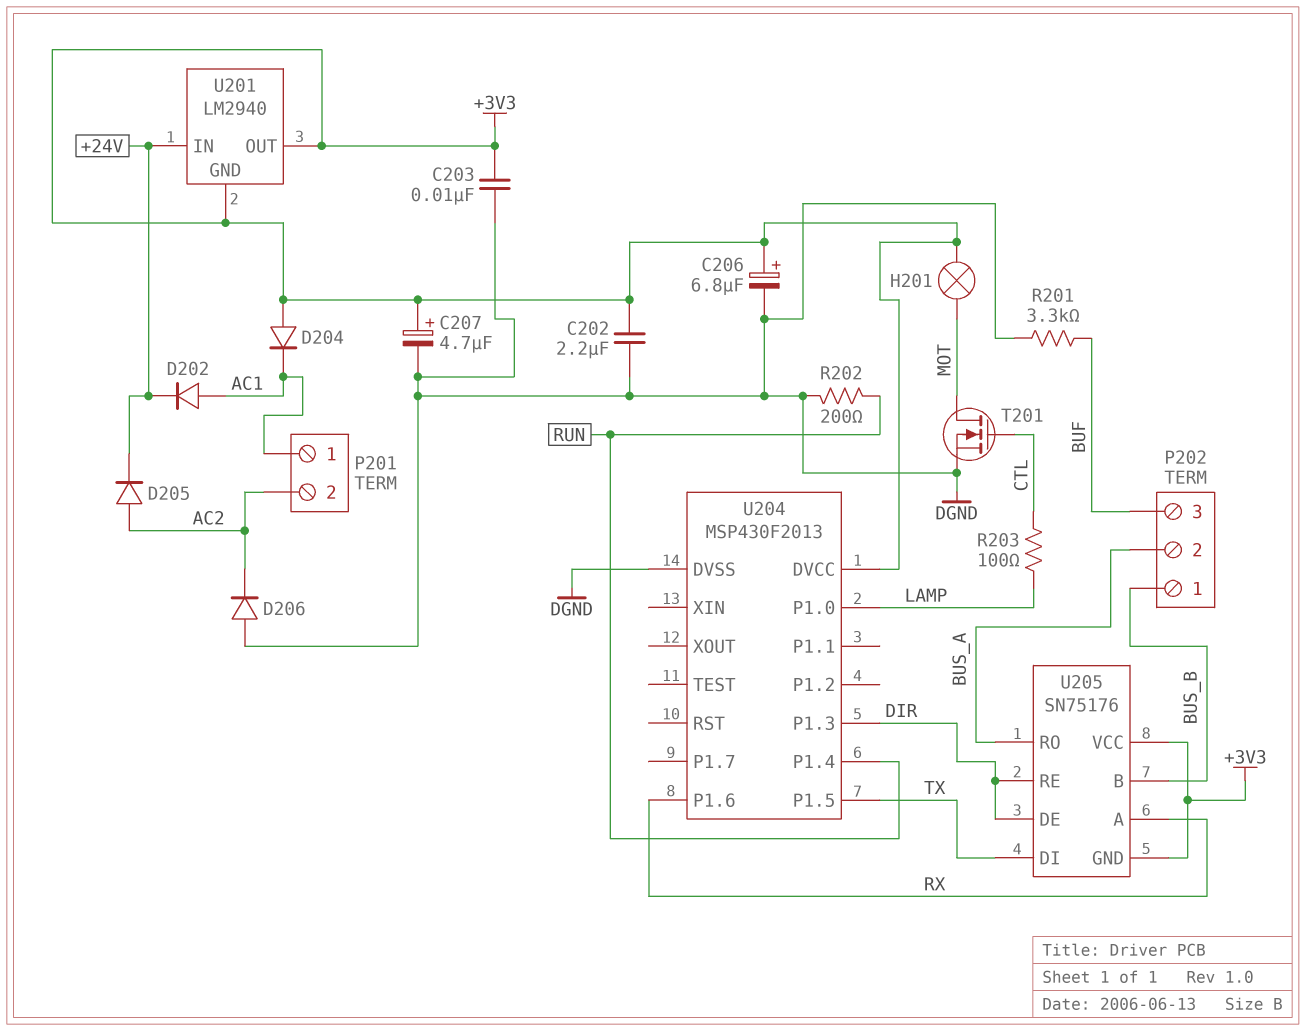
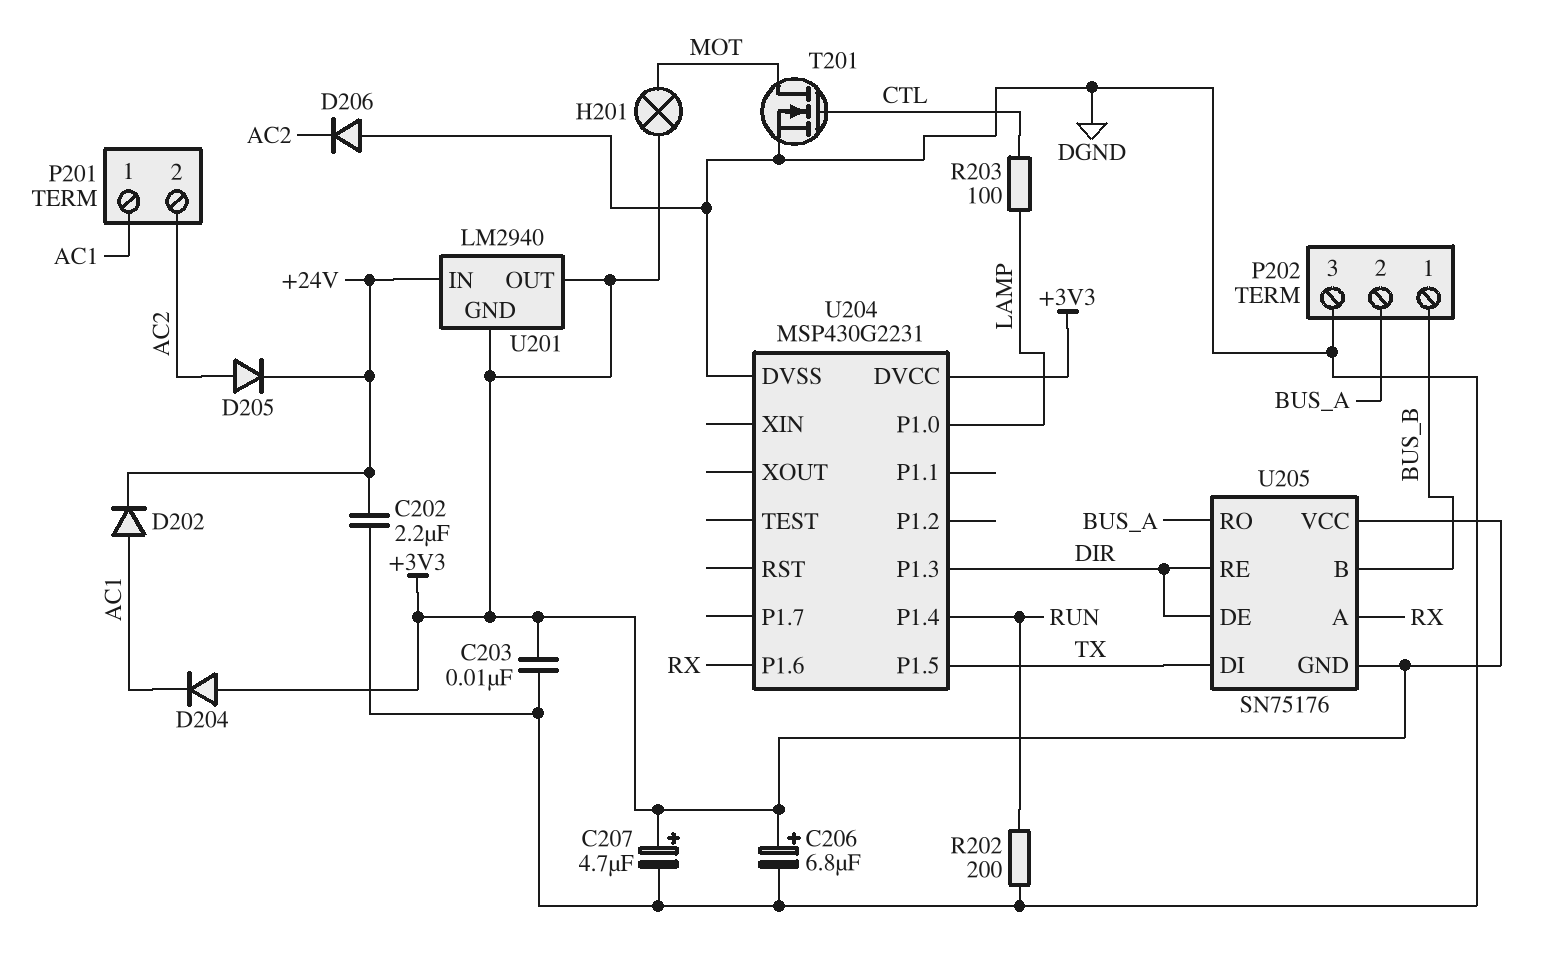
C202: 2.2uF (+3V3, DGND) -> 2.2uF (+24V, DGND)
P202 pin 3: BUF -> DGND
R201: 3.3k (BUF, DGND) -> none
U204: MSP430F2013 -> MSP430G2231

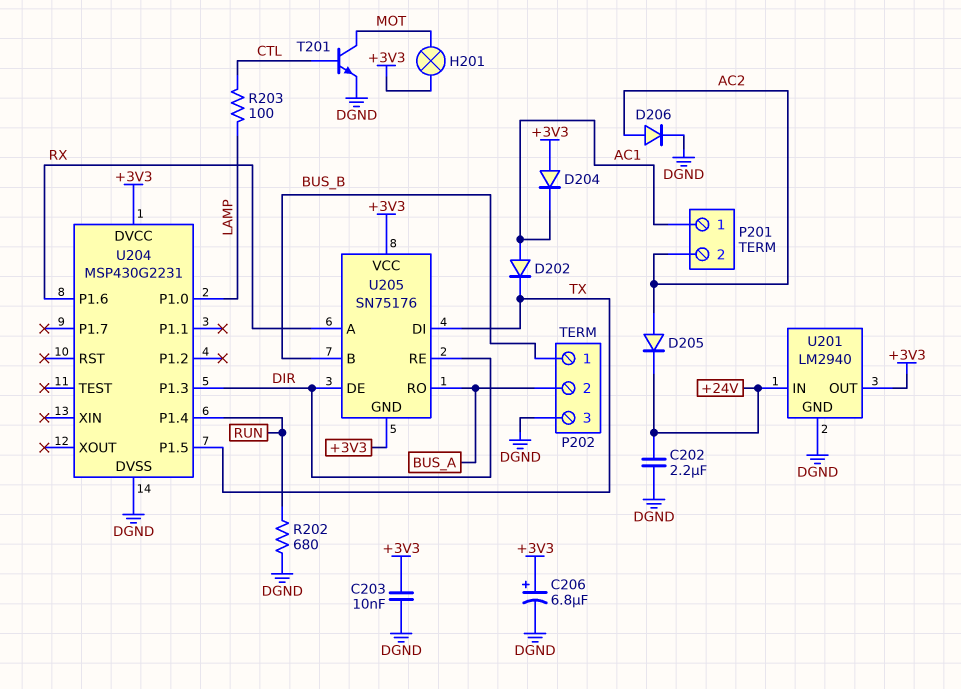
C207: 4.7uF (plus +3V3, minus DGND) -> none
D202: diode (A AC1, K +24V) -> diode (A AC1, K TX)
D206: diode (A DGND, K AC2) -> diode (A AC2, K DGND)
R202: 200 (DGND, RUN) -> 680 (DGND, RUN)
T201: NMOS (G CTL, D MOT, S DGND) -> NPN (B CTL, C MOT, E DGND)
U201 pin GND: +3V3 -> DGND

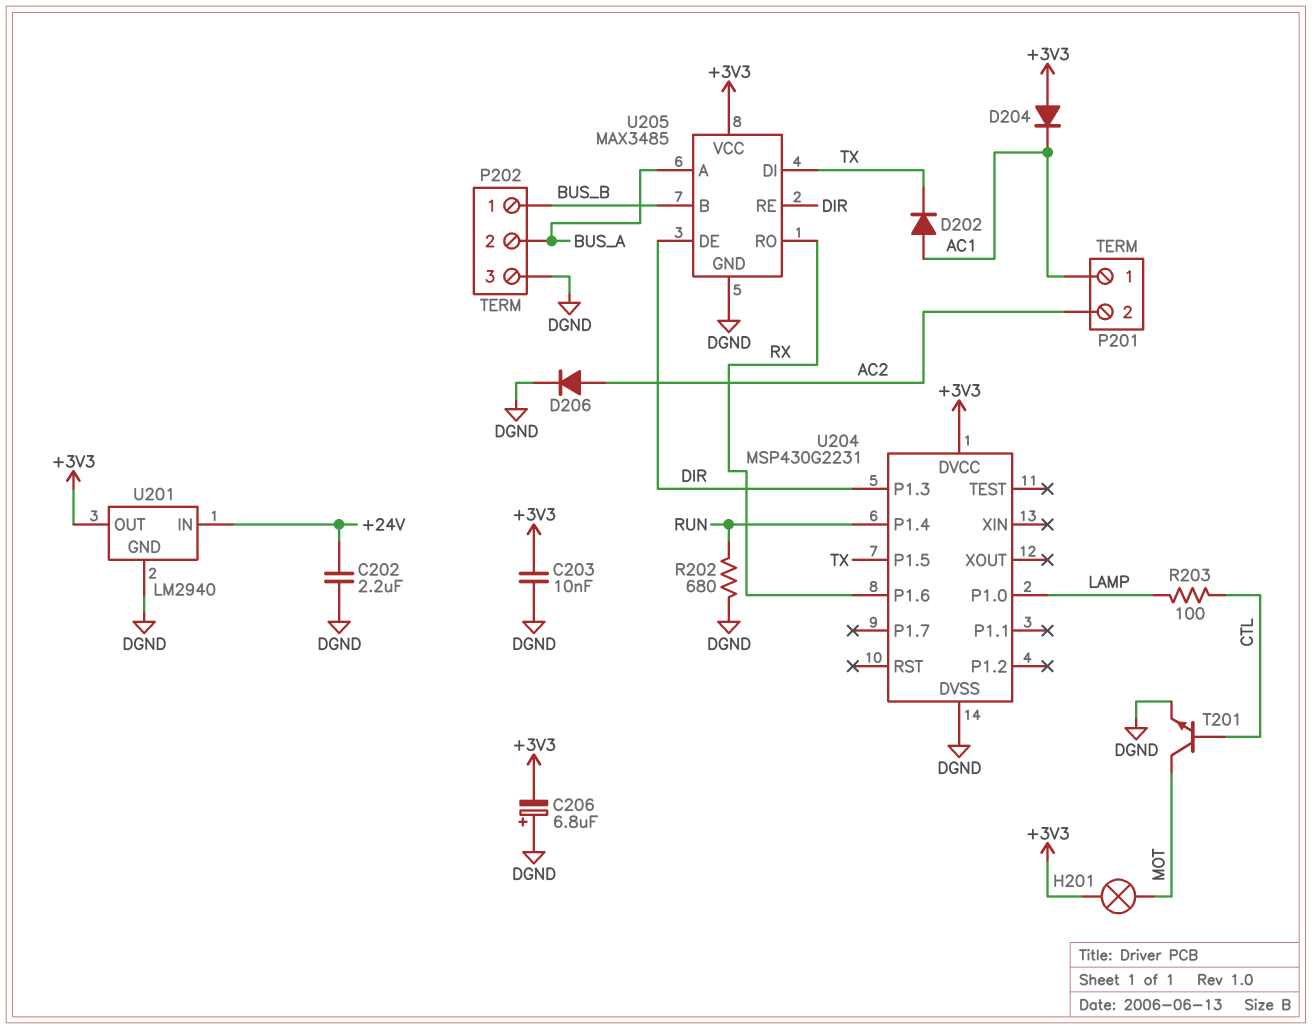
C206: 6.8uF (plus +3V3, minus DGND) -> 6.8uF (plus DGND, minus +3V3)
D205: diode (A AC2, K +24V) -> none
U205: SN75176 -> MAX3485
U205 pin A: RX -> BUS_A
U205 pin GND: +3V3 -> DGND
U205 pin RO: BUS_A -> RX

